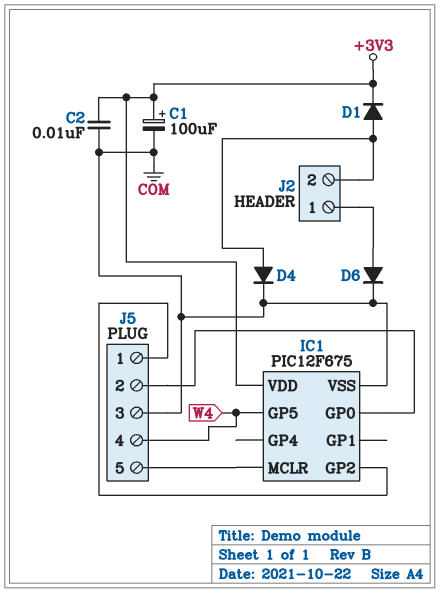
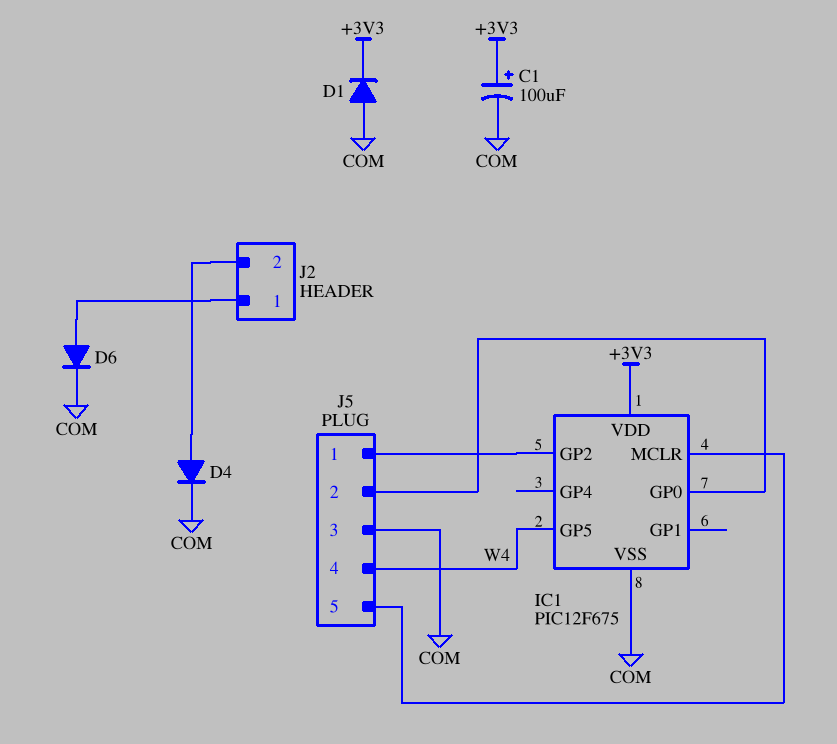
C2: 10nF (+3V3, COM) -> none
D1: diode (A J2/2, K +3V3) -> diode (A COM, K +3V3)

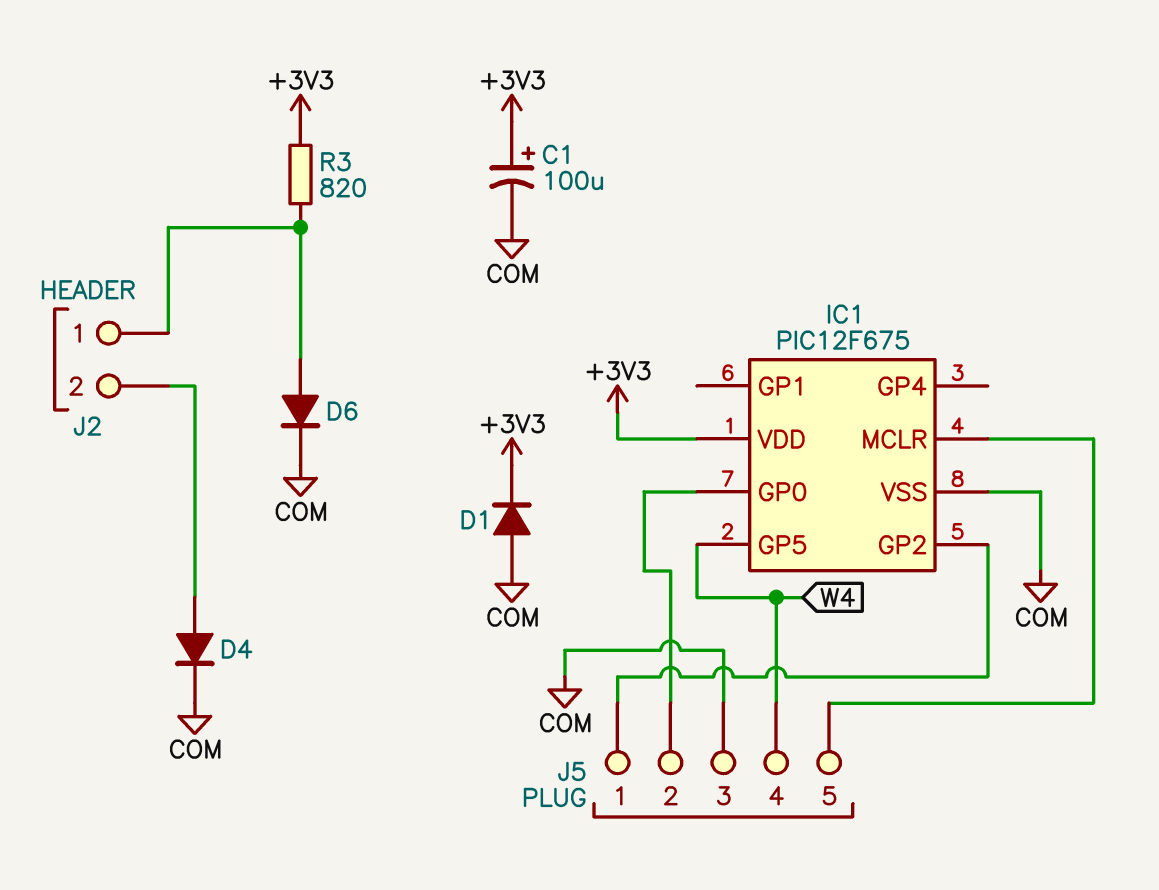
R3: none -> 820 (+3V3, J2/1)

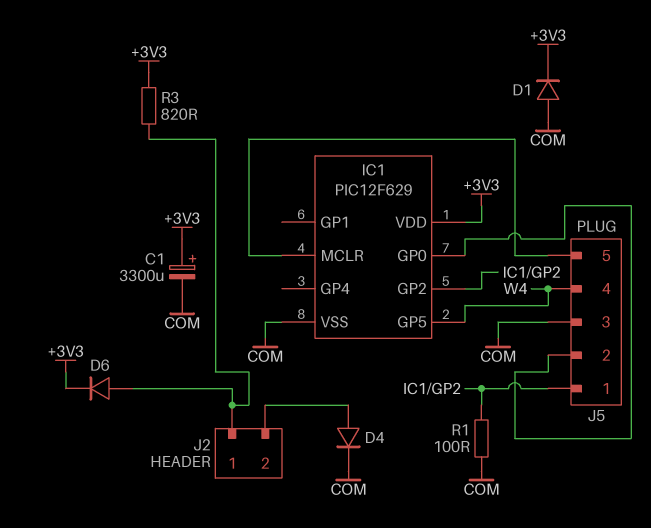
C1: 100uF (plus +3V3, minus COM) -> 3300uF (plus +3V3, minus COM)
D6: diode (A J2/1, K COM) -> diode (A J2/1, K +3V3)
IC1: PIC12F675 -> PIC12F629
R1: none -> 100 (COM, IC1/GP2)

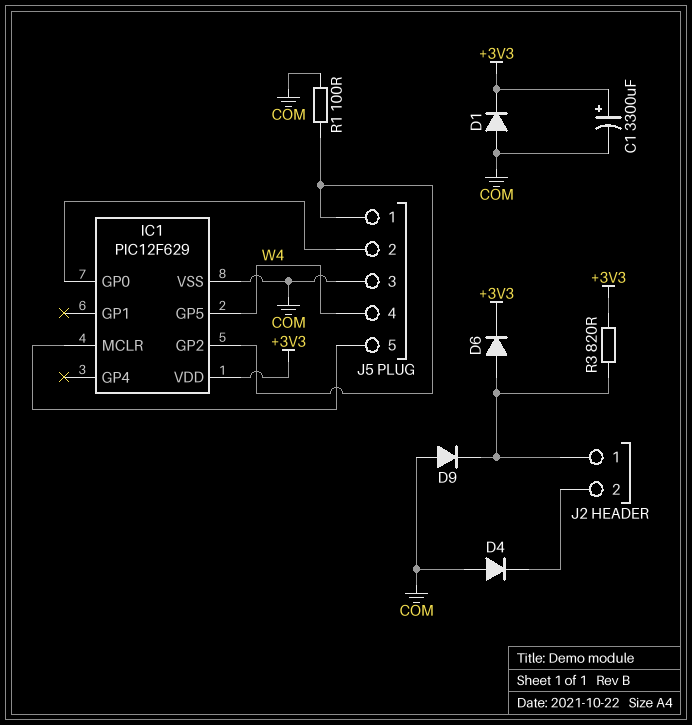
D4: diode (A J2/2, K COM) -> diode (A COM, K J2/2)
D9: none -> diode (A COM, K J2/1)

